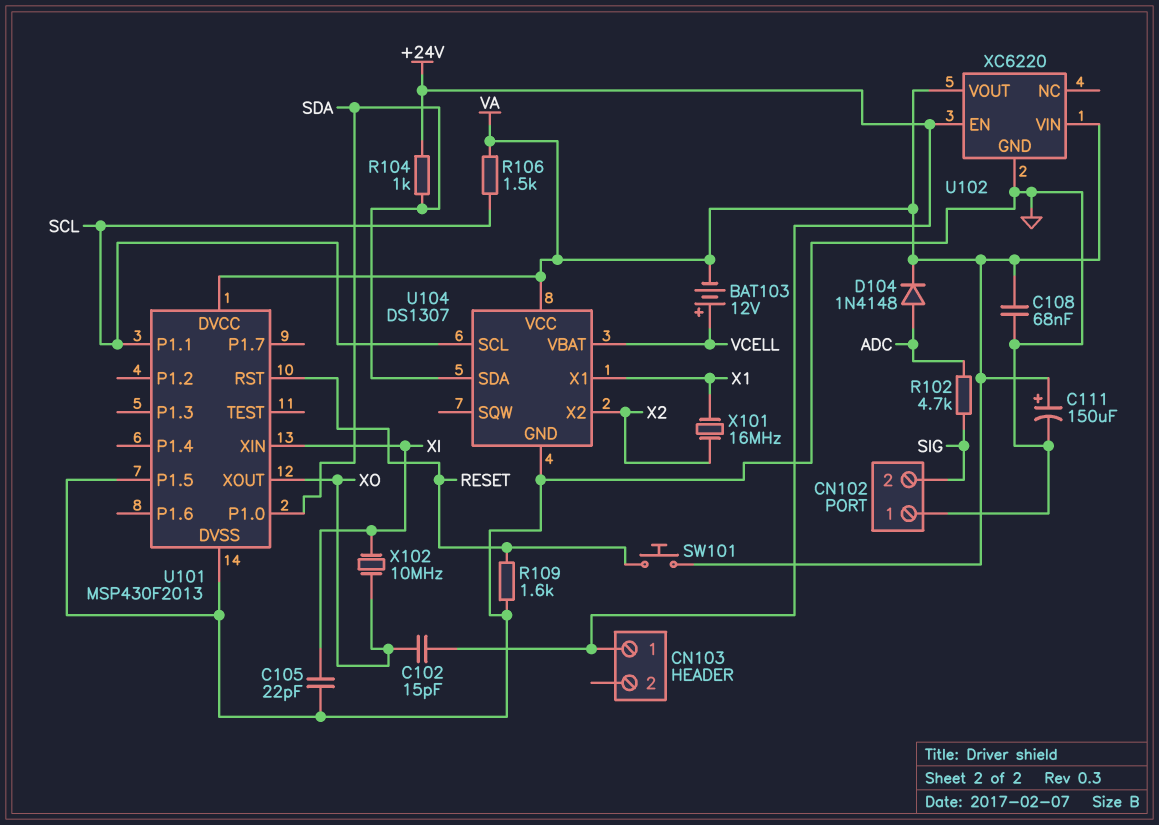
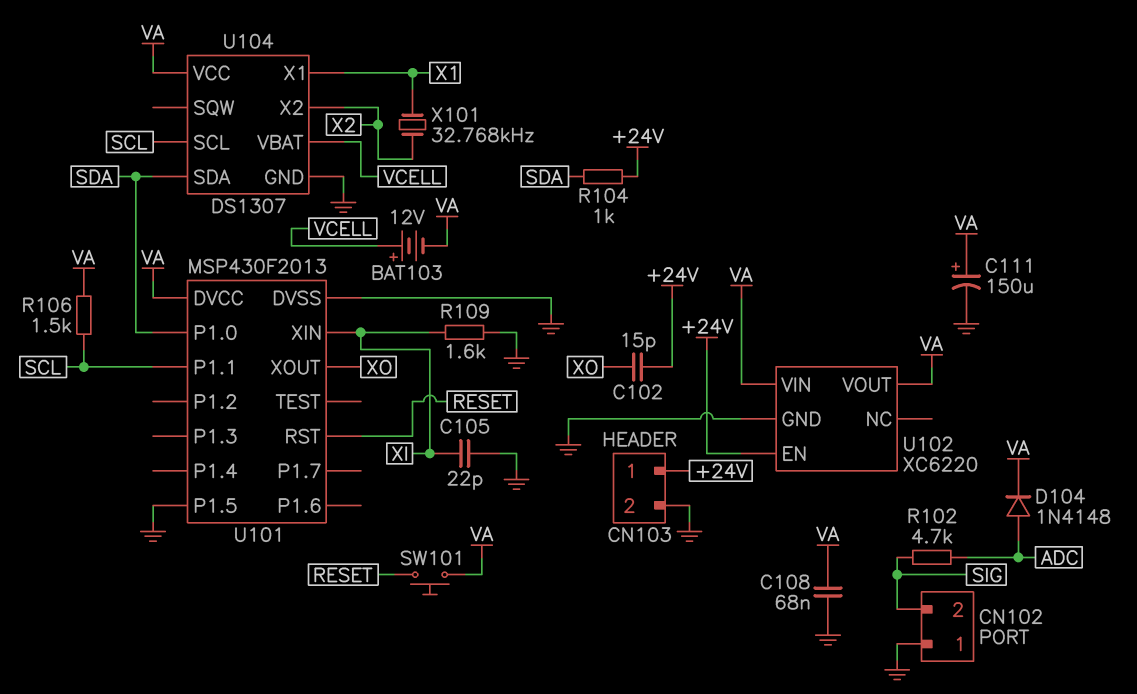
CN103 pin 2: none -> GND
R109: 1.6k (GND, RESET) -> 1.6k (GND, XI)
X101: 16MHz (X1, X2) -> 32.768kHz (X1, X2)
X102: 10MHz (XI, XO) -> none

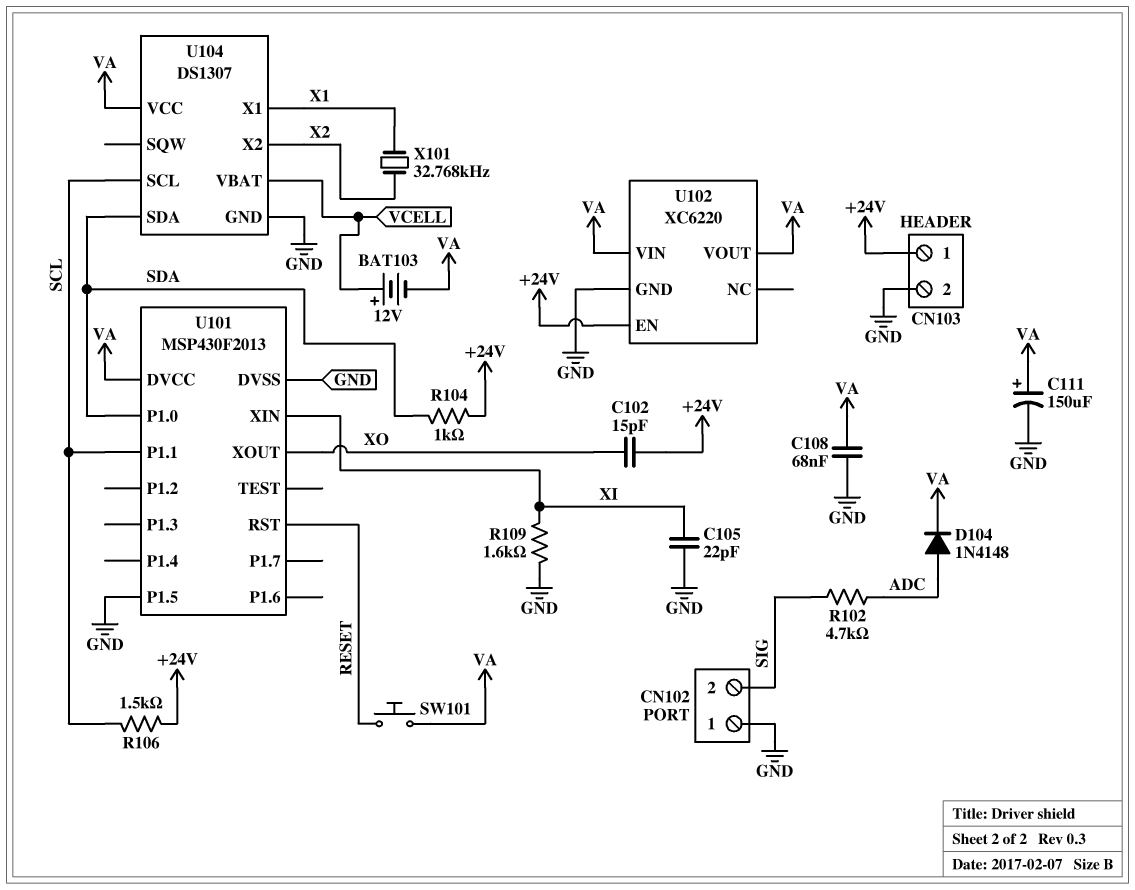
R106: 1.5k (SCL, VA) -> 1.5k (+24V, SCL)

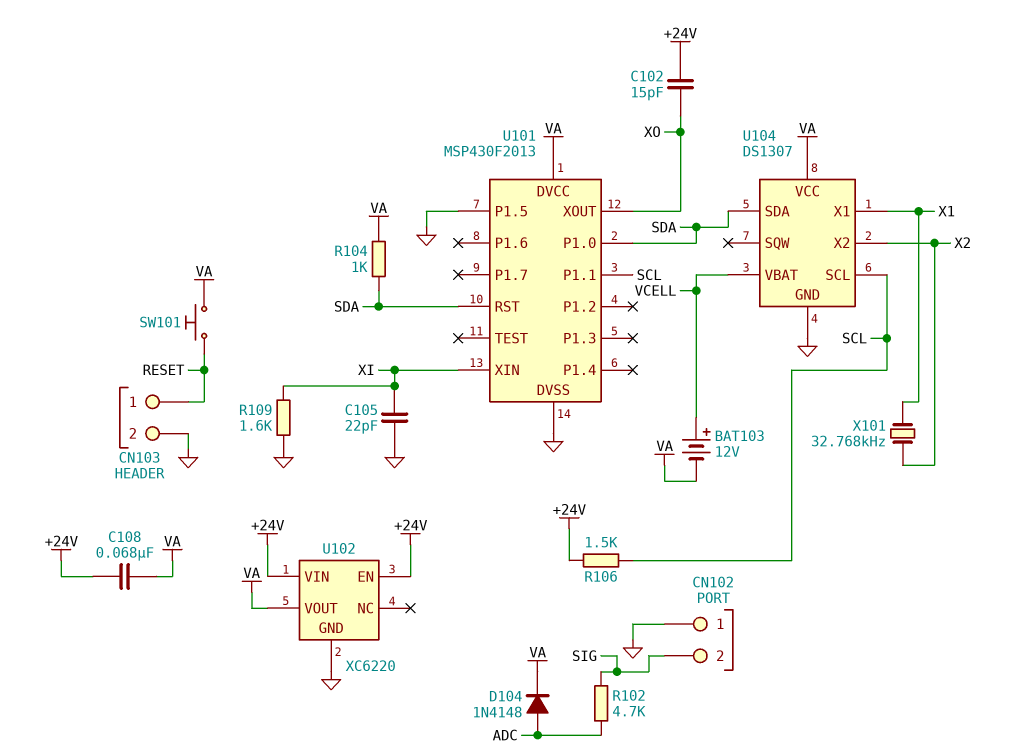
C108: 68nF (GND, VA) -> 68nF (+24V, VA)
C111: 150uF (plus VA, minus GND) -> none
CN103 pin 1: +24V -> RESET
R104: 1k (+24V, SDA) -> 1k (SDA, VA)
U101 pin RST: RESET -> SDA
U102 pin VIN: VA -> +24V

